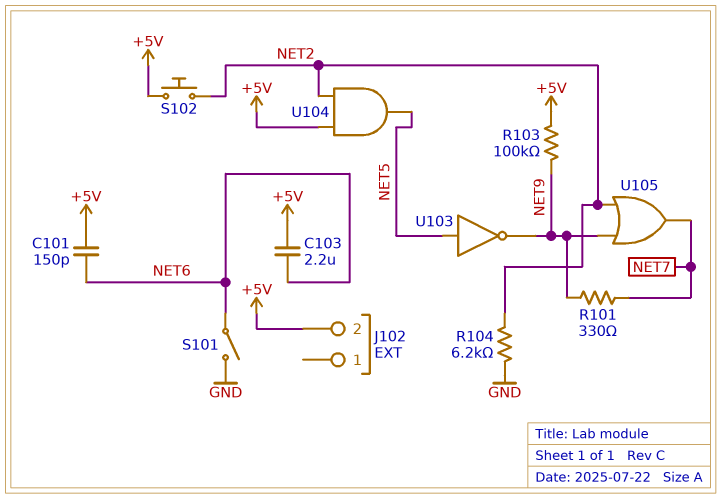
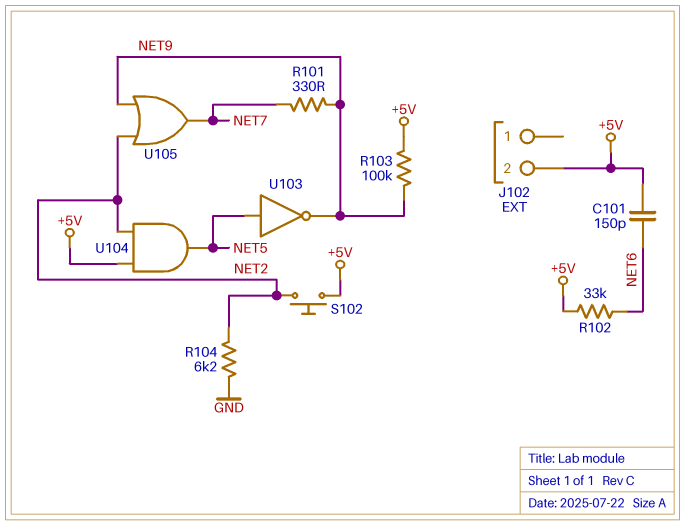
C103: 2.2uF (+5V, NET6) -> none
R102: none -> 33k (+5V, NET6)
S101: switch (GND, NET6) -> none

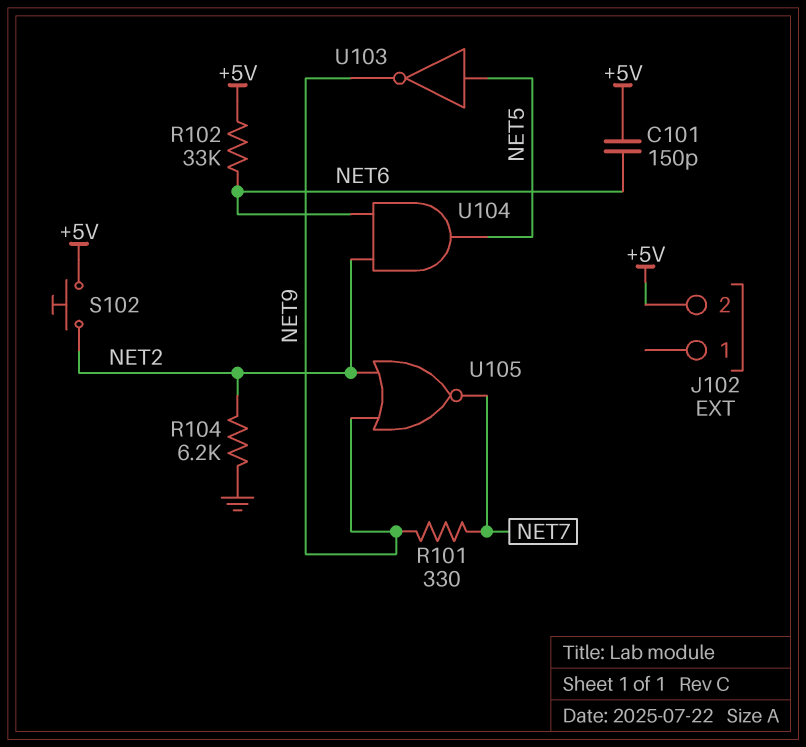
R103: 100k (+5V, NET9) -> none
U104: AND (in +5V, in NET2, out NET5) -> AND (in NET2, in NET6, out NET5)
U105: OR (in NET2, in NET9, out NET7) -> NOR (in NET2, in NET9, out NET7)

